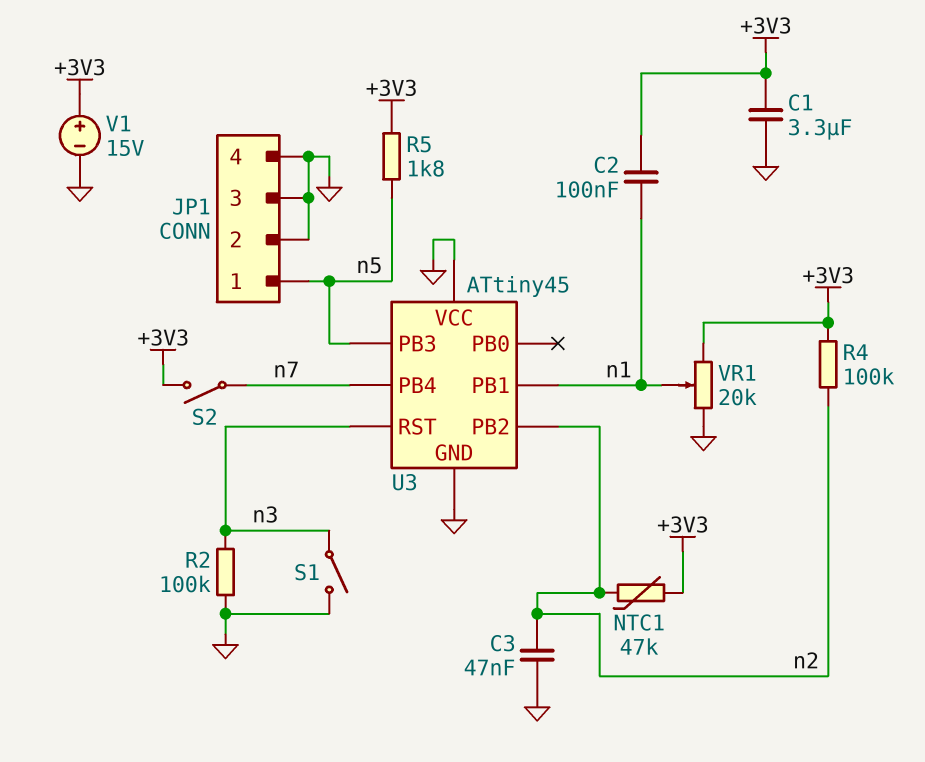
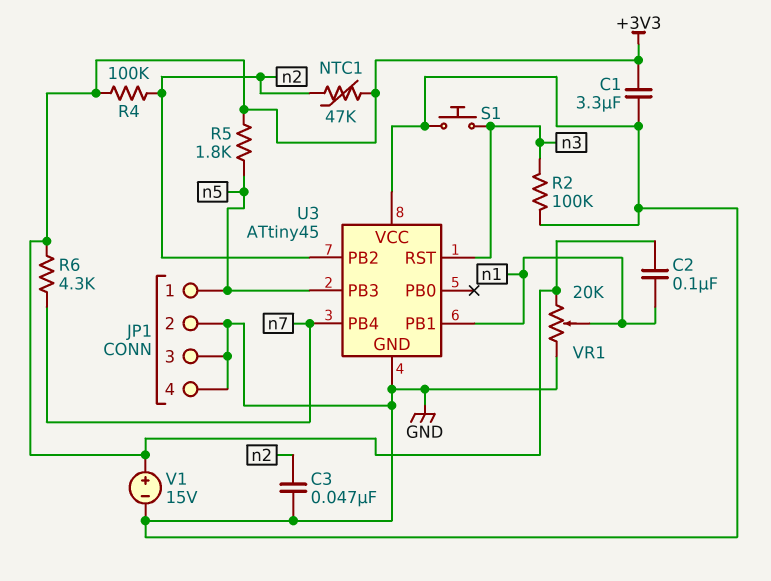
R6: none -> 4.3k (+3V3, n7)
S1: switch (GND, n3) -> button (GND, n3)
S2: switch (+3V3, n7) -> none

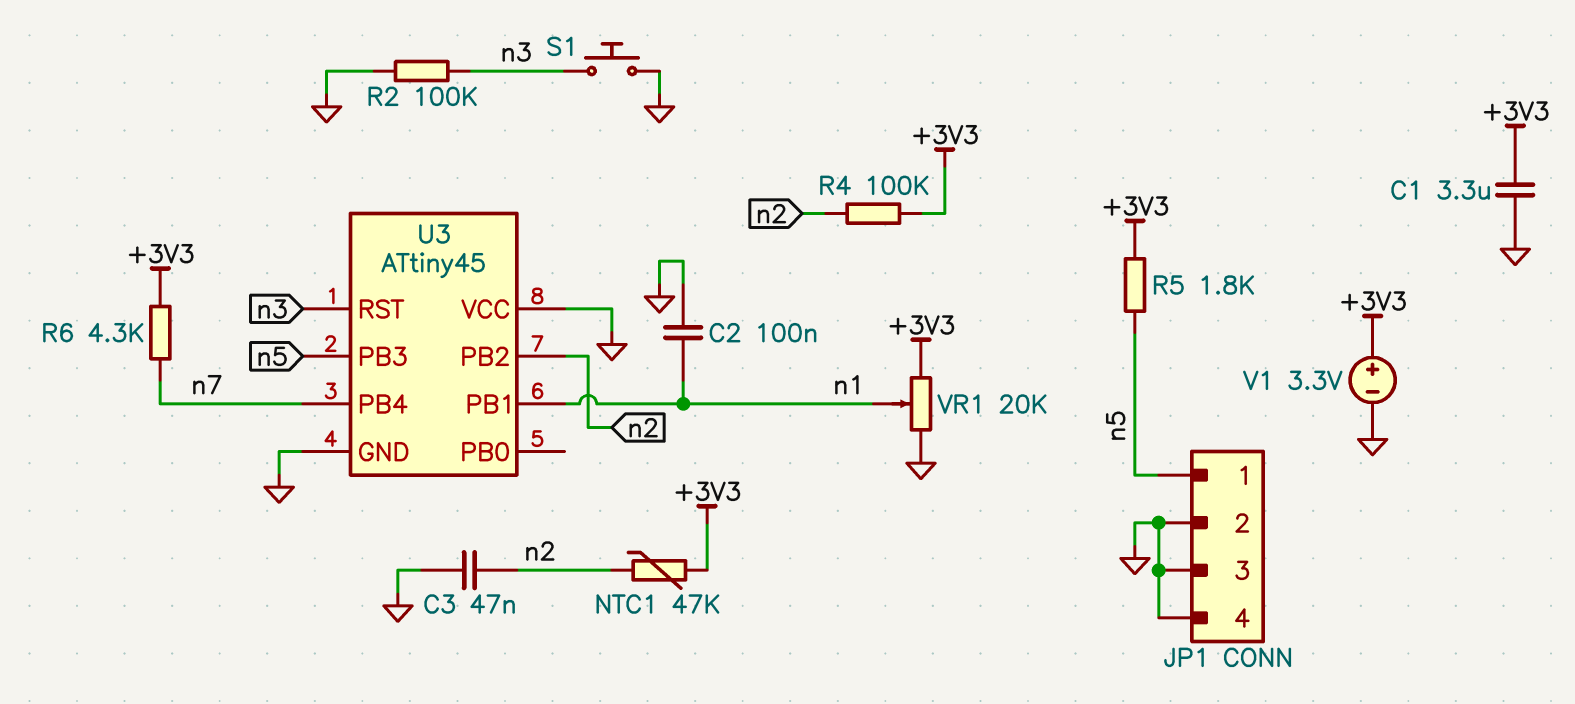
C2: 100nF (+3V3, n1) -> 100nF (GND, n1)
V1: 15V (plus +3V3, minus GND) -> 3.3V (plus +3V3, minus GND)

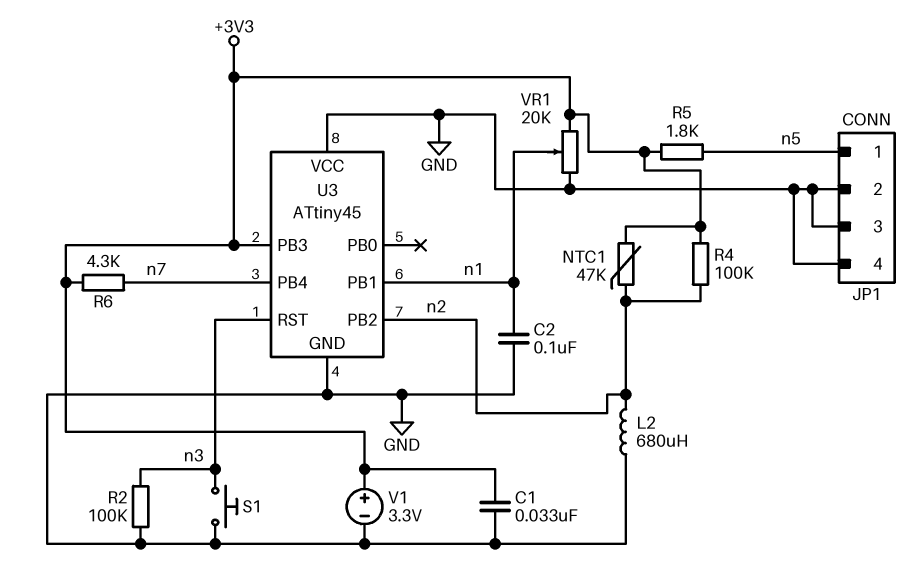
C1: 3.3uF (+3V3, GND) -> 33nF (+3V3, GND)
C3: 47nF (GND, n2) -> none
L2: none -> 680uH (GND, n2)
U3 pin PB3: n5 -> +3V3

